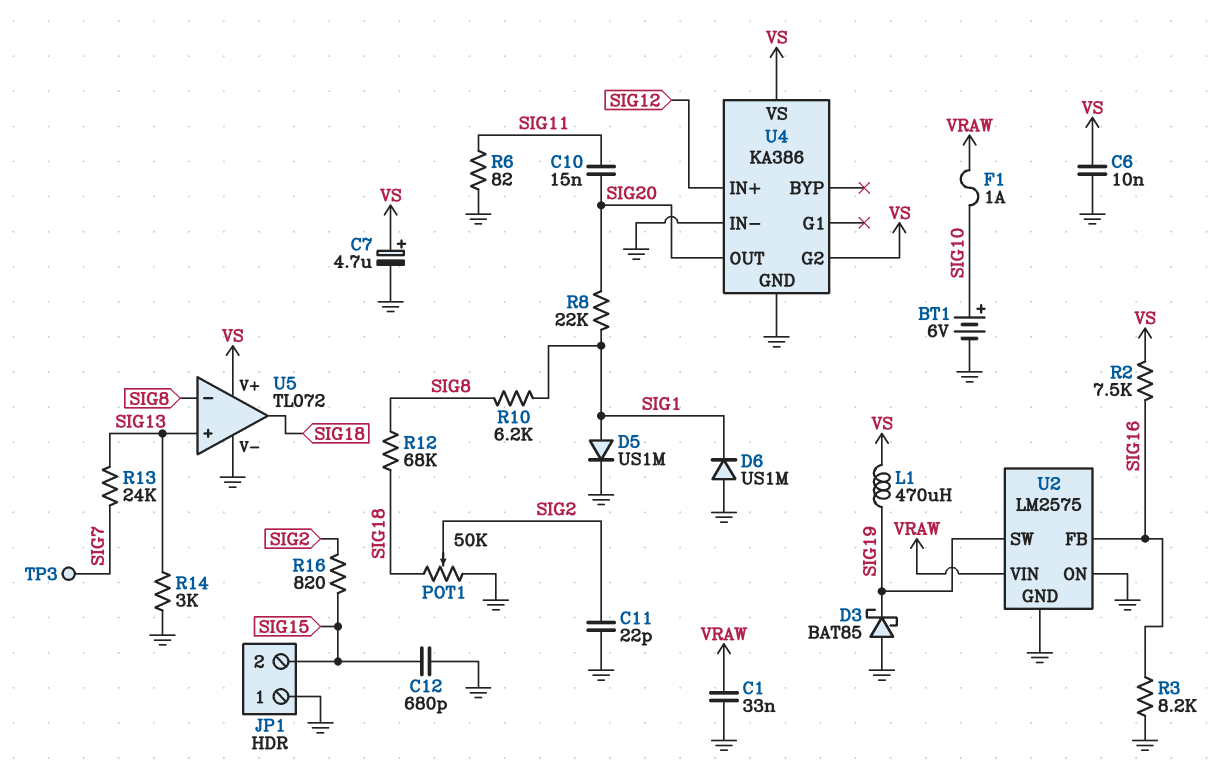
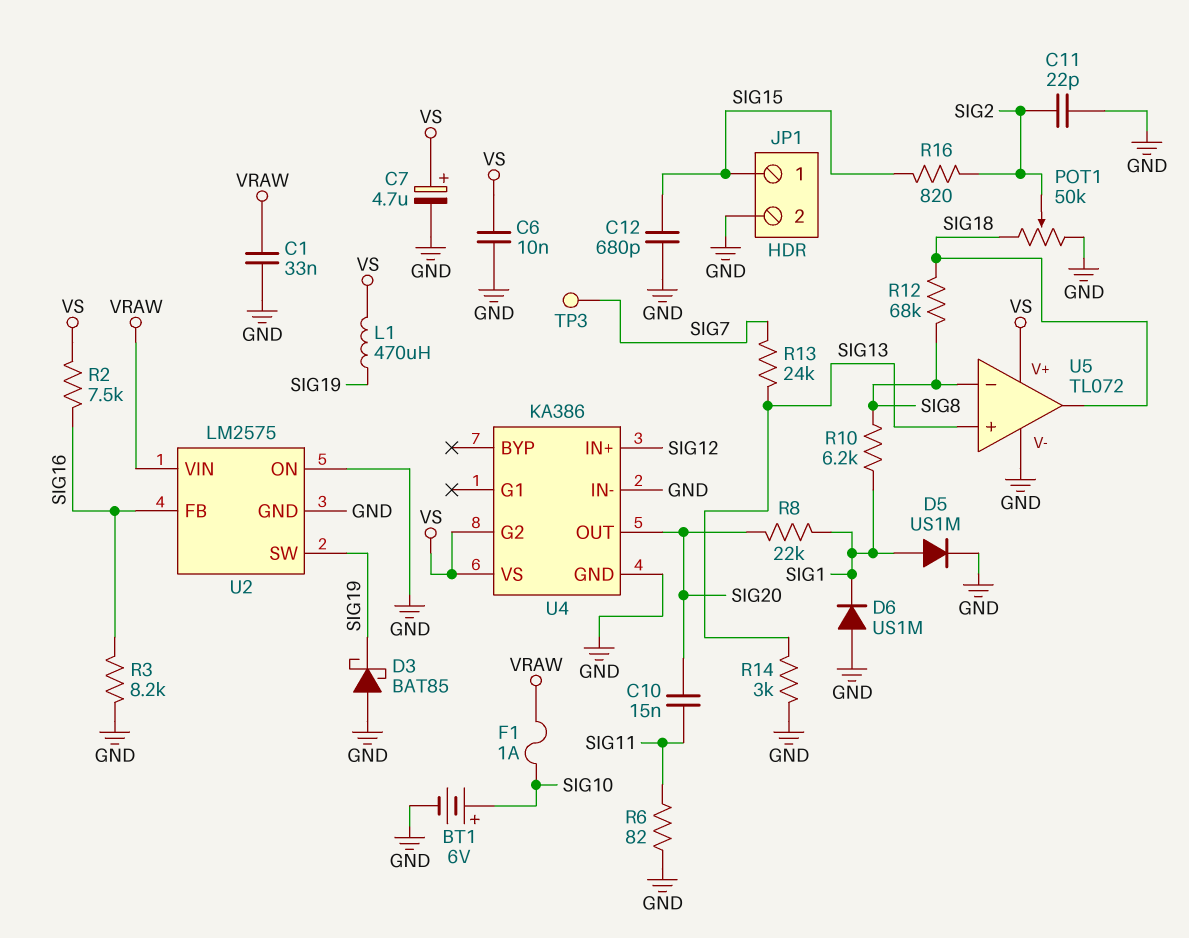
JP1 pin 1: GND -> SIG15
JP1 pin 2: SIG15 -> GND

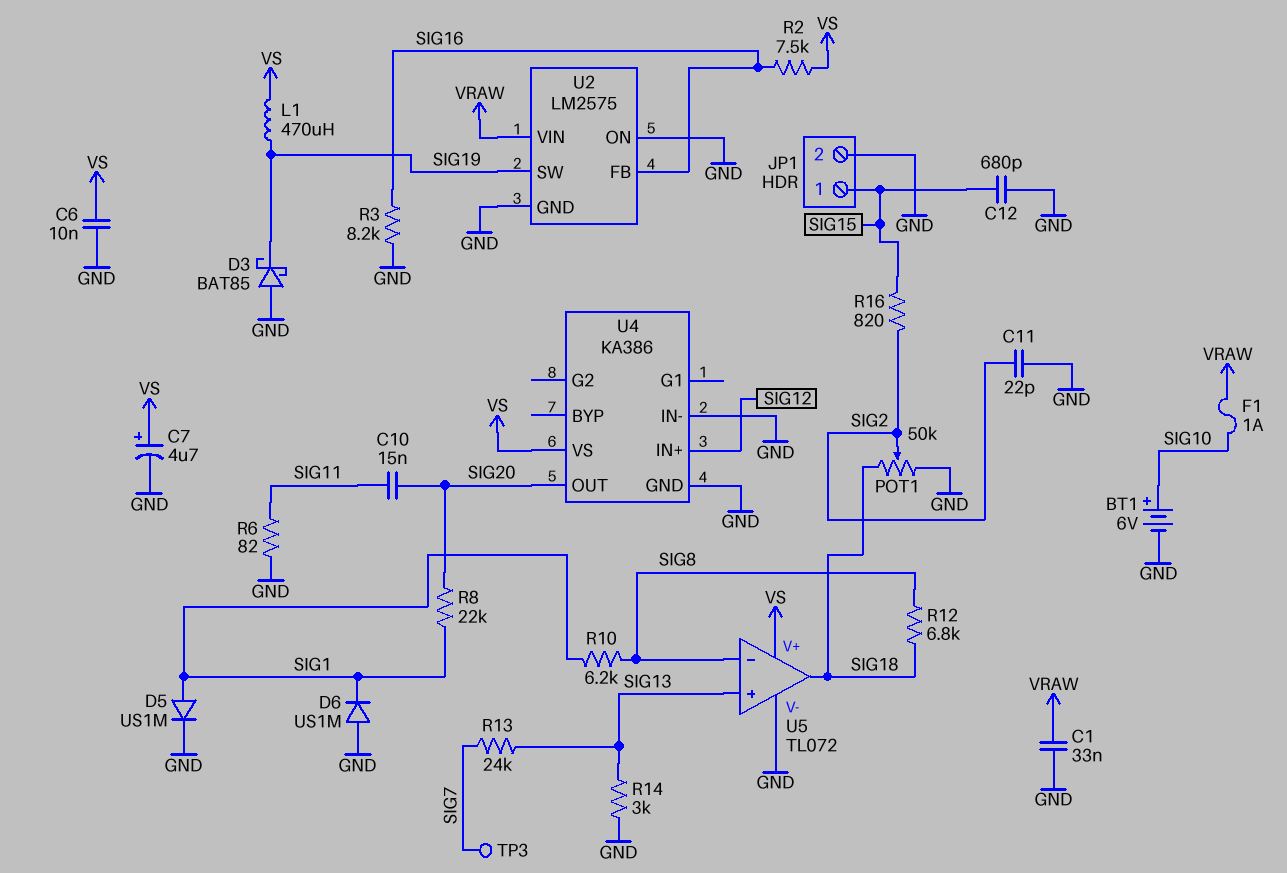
R12: 68k (SIG8, SIG18) -> 6.8k (SIG8, SIG18)
U4 pin G2: VS -> none

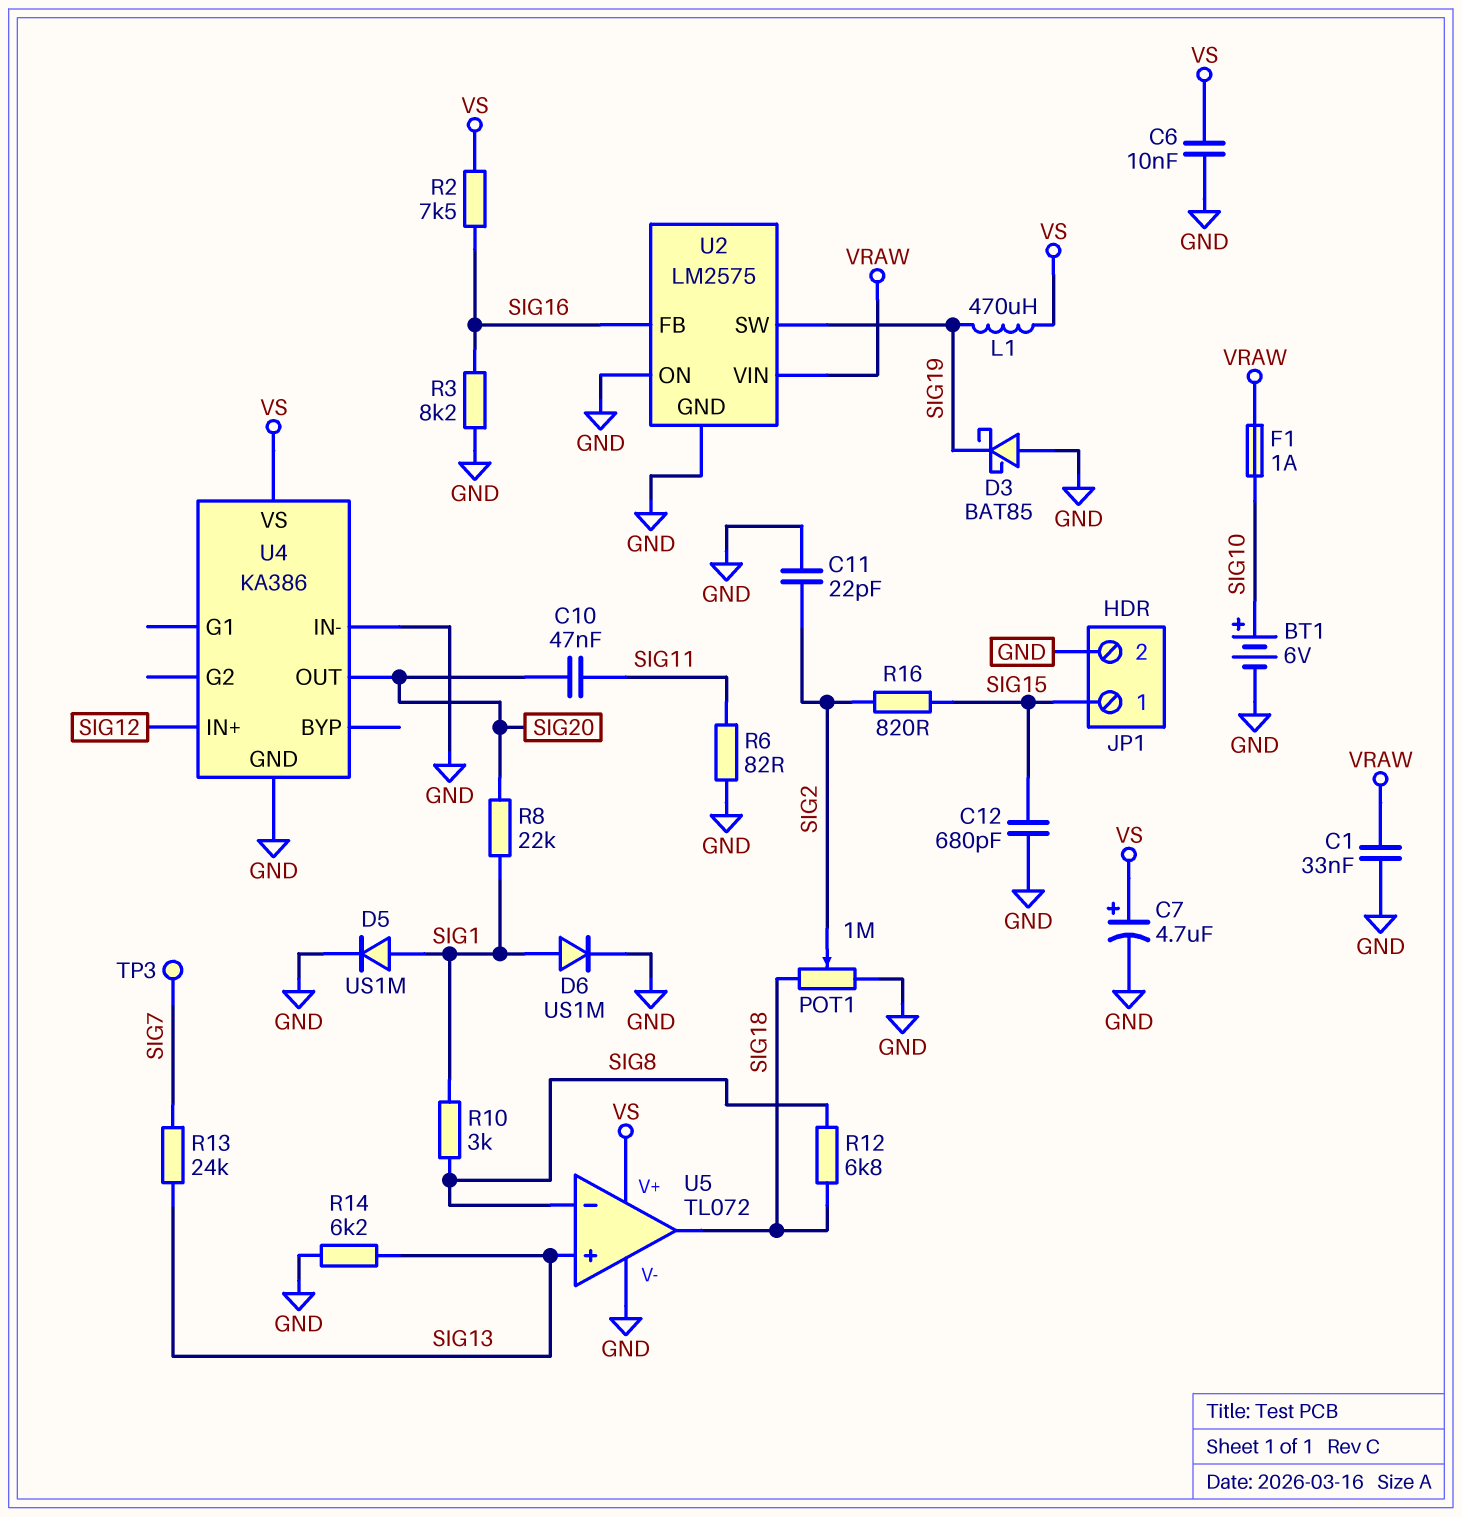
C10: 15nF (SIG11, SIG20) -> 47nF (SIG11, SIG20)
D6: diode US1M (A GND, K SIG1) -> diode US1M (A SIG1, K GND)
POT1: 50k (GND, SIG18, wiper SIG2) -> 1M (GND, SIG18, wiper SIG2)
R10: 6.2k (SIG1, SIG8) -> 3k (SIG1, SIG8)
R14: 3k (GND, SIG13) -> 6.2k (GND, SIG13)

